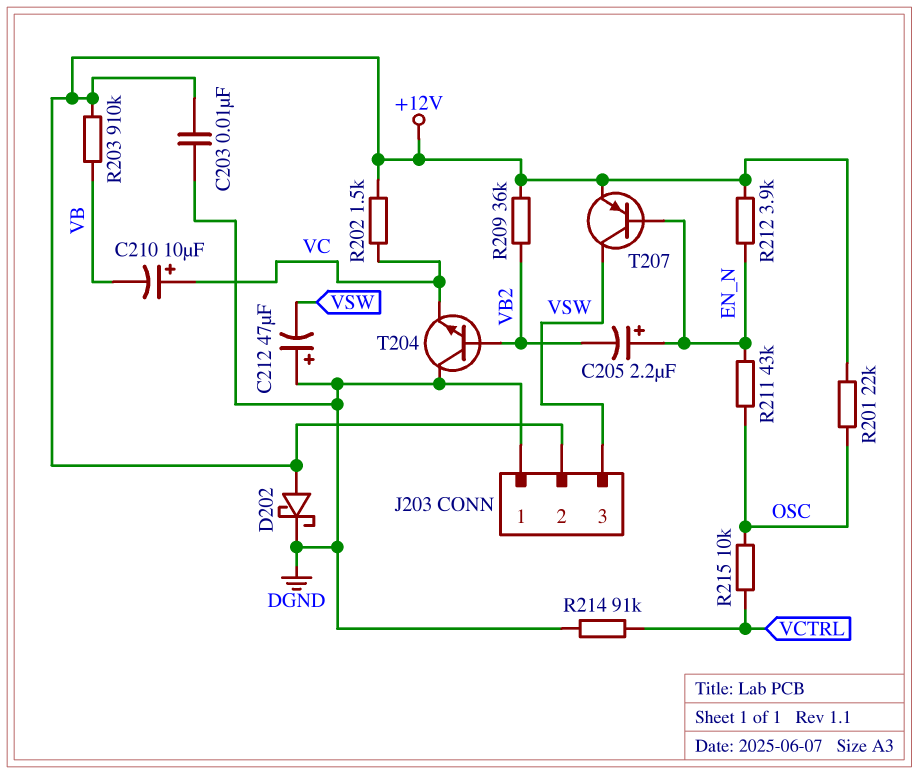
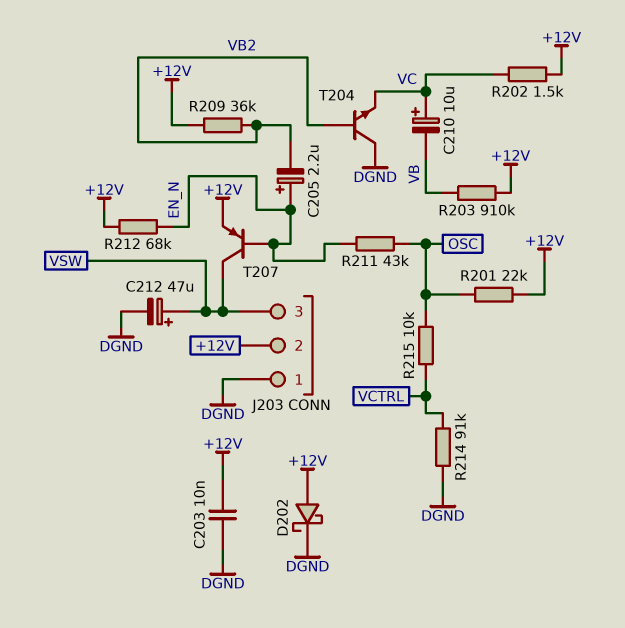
C212: 47uF (plus DGND, minus VSW) -> 47uF (plus VSW, minus DGND)
R212: 3.9k (+12V, EN_N) -> 68k (+12V, EN_N)

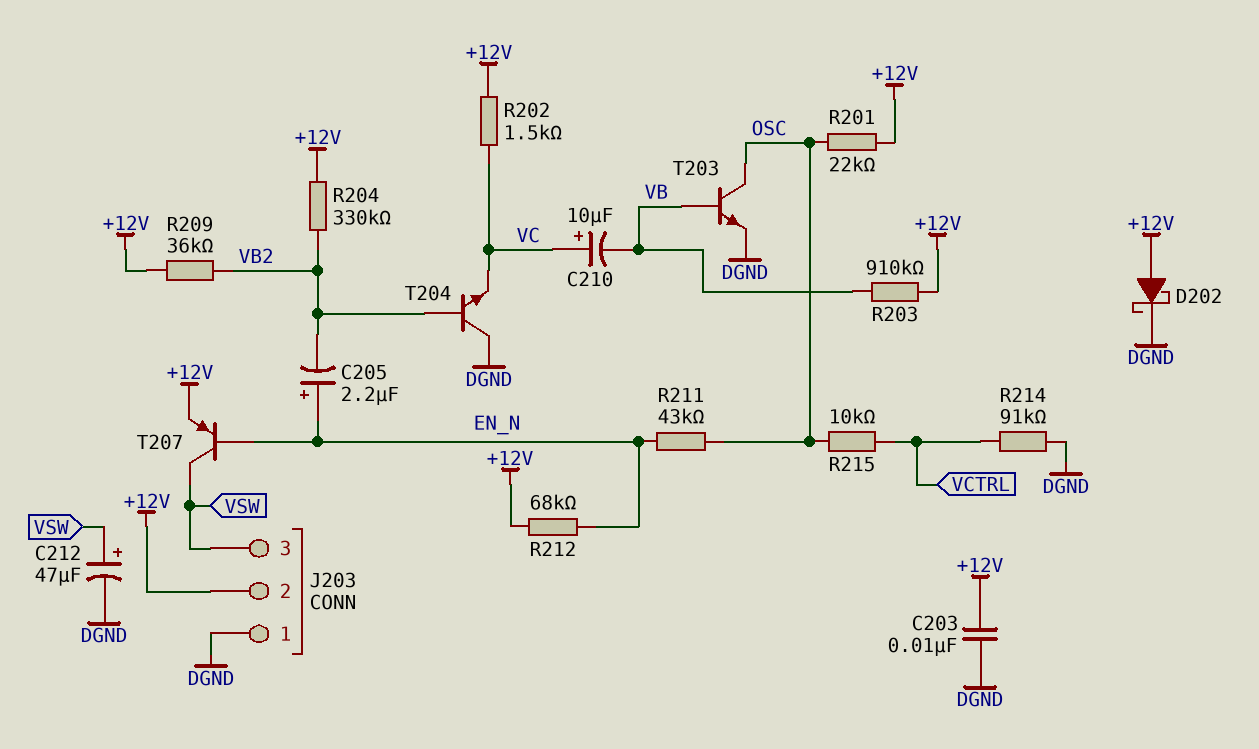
R204: none -> 330k (+12V, VB2)
T203: none -> NPN (B VB, C OSC, E DGND)

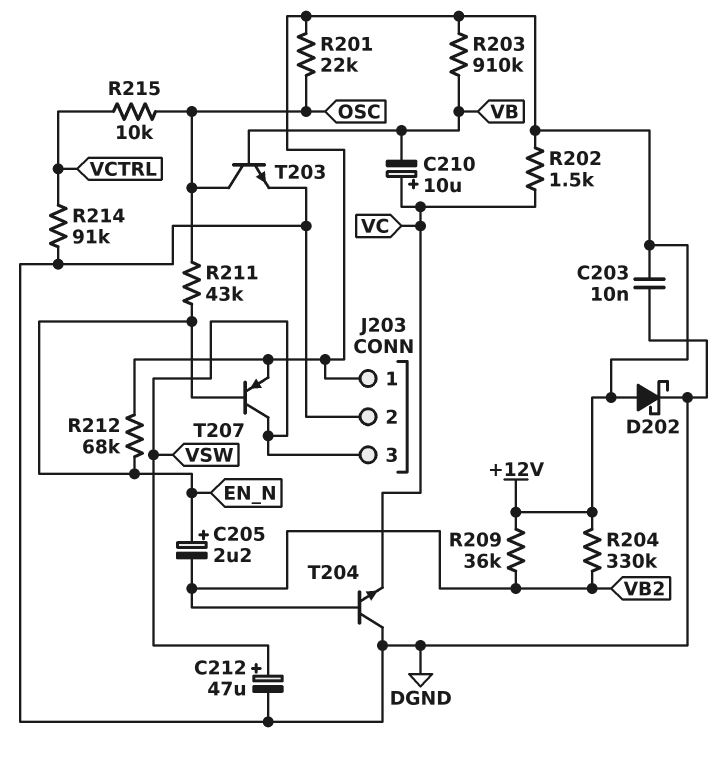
J203 pin 1: DGND -> +12V
J203 pin 2: +12V -> DGND

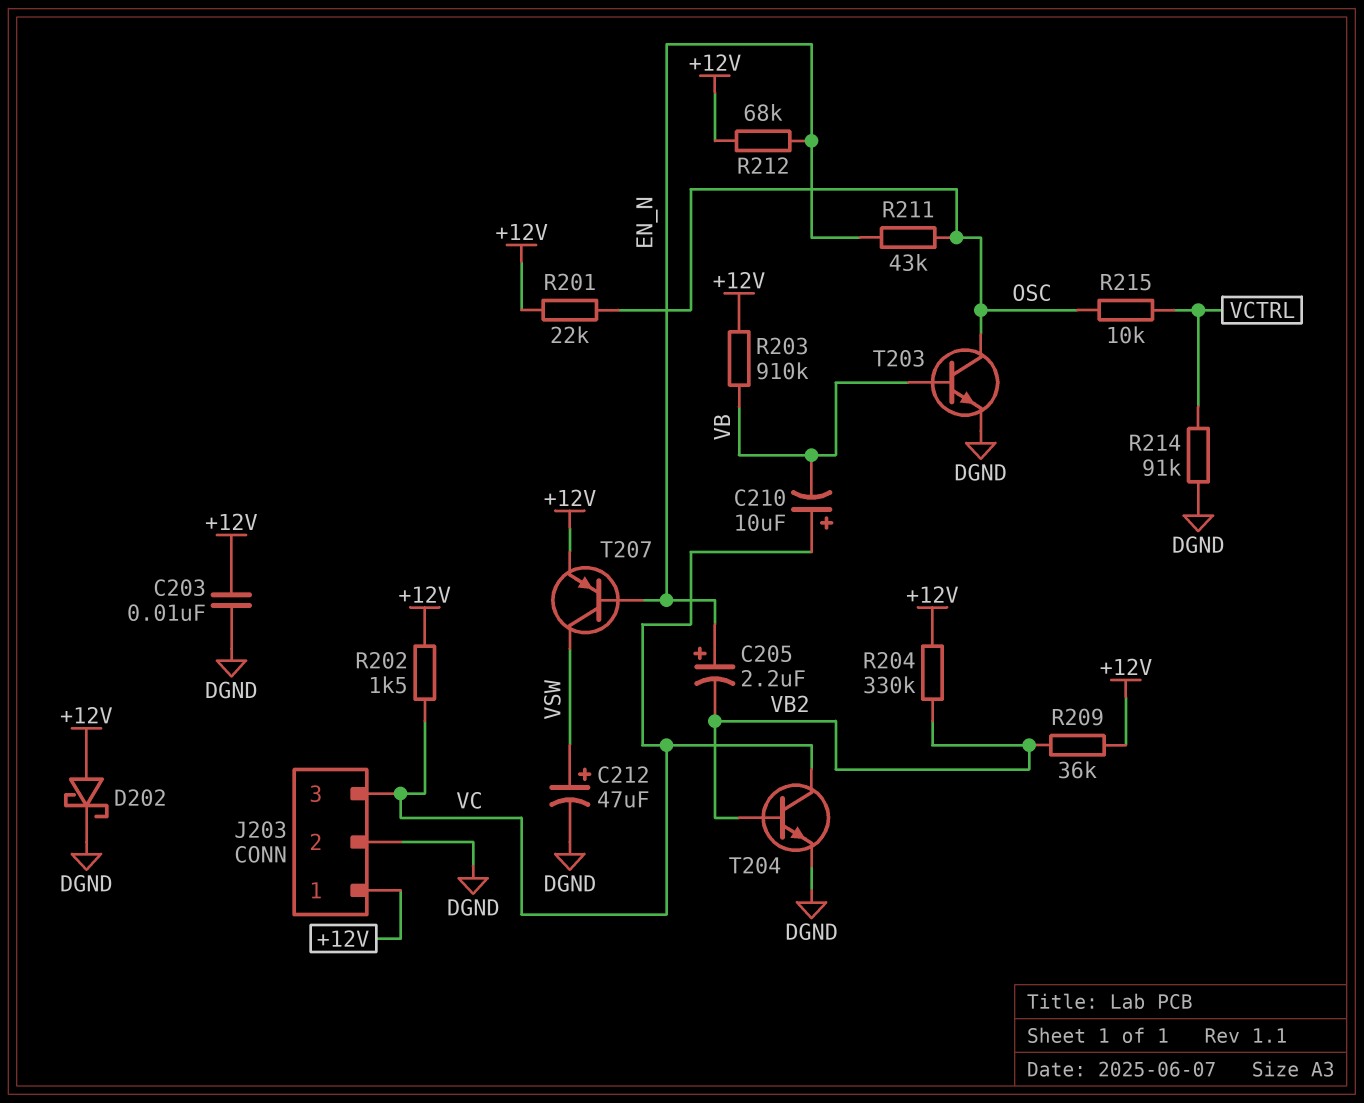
J203 pin 3: VSW -> VC
T204: NPN (B VB2, C DGND, E VC) -> NPN (B VB2, C VC, E DGND)

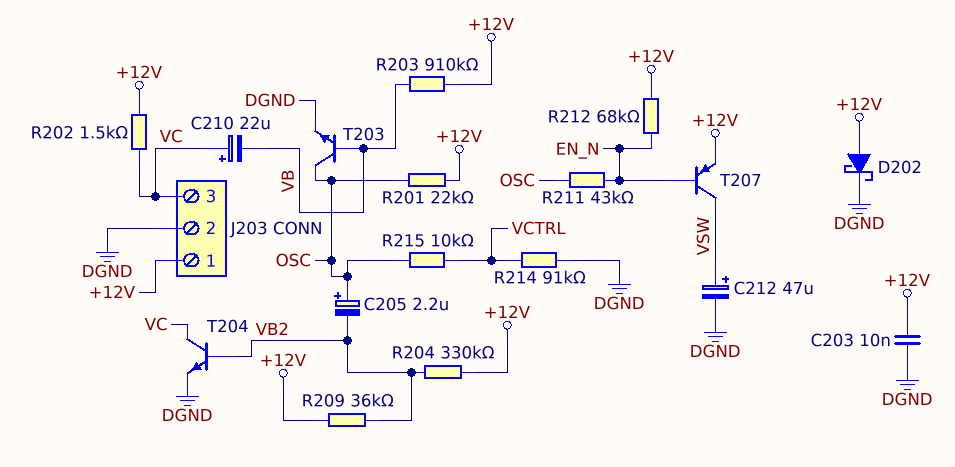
C205: 2.2uF (plus EN_N, minus VB2) -> 2.2uF (plus OSC, minus VB2)
C210: 10uF (plus VC, minus VB) -> 22uF (plus VC, minus VB)

